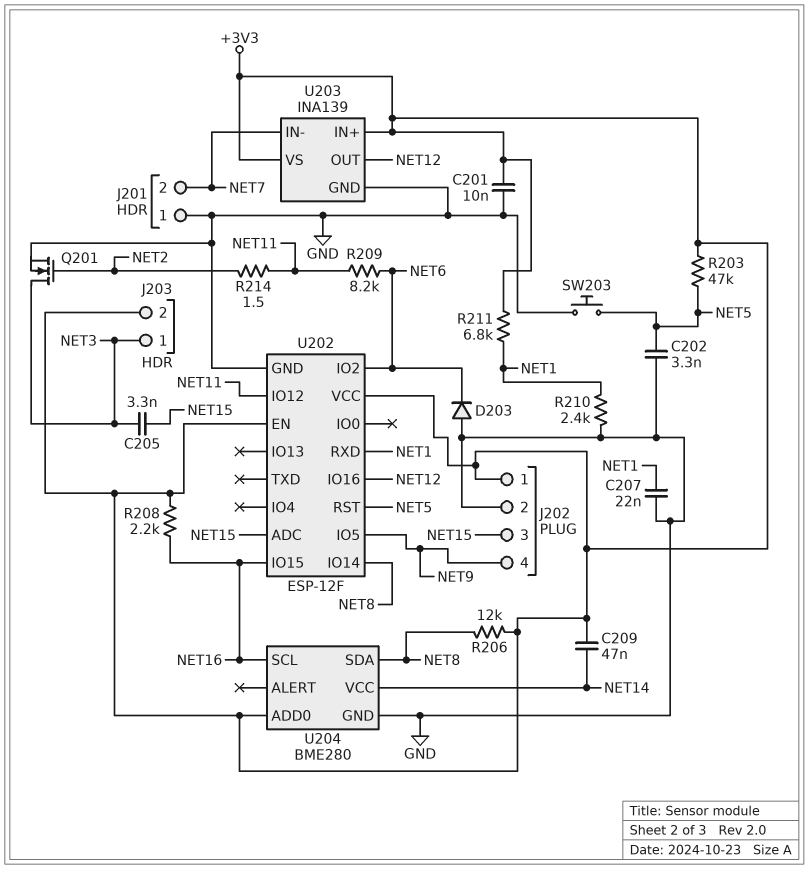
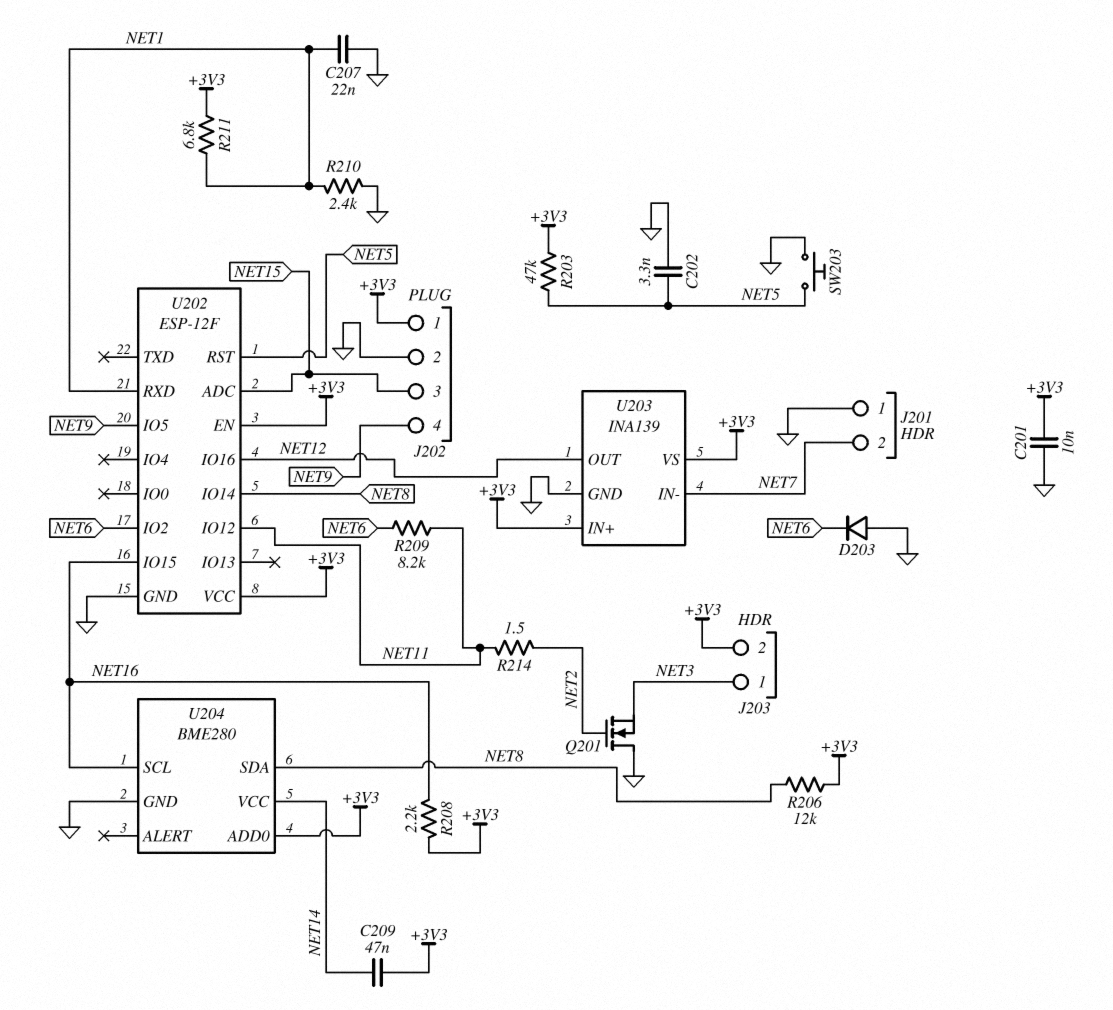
C205: 3.3nF (NET3, NET15) -> none
Q201: NMOS (G NET2, D NET3, S GND) -> NMOS (G NET2, D GND, S NET3)

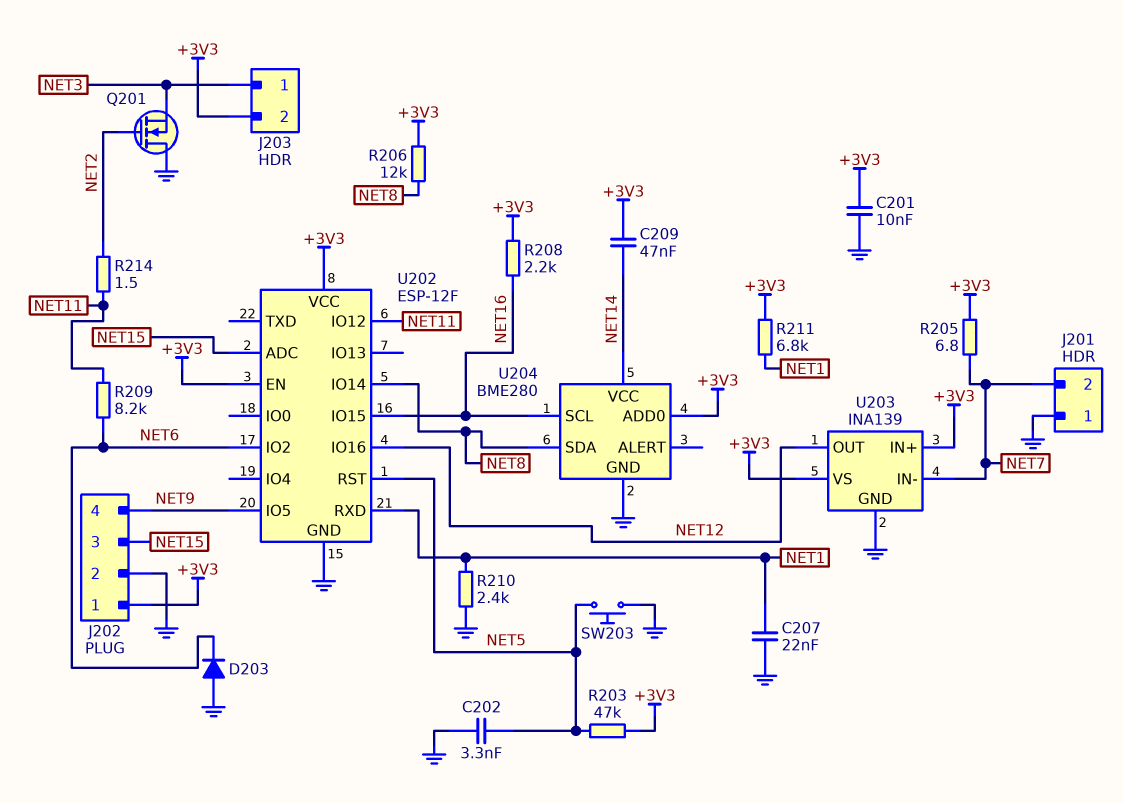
R205: none -> 6.8 (+3V3, NET7)

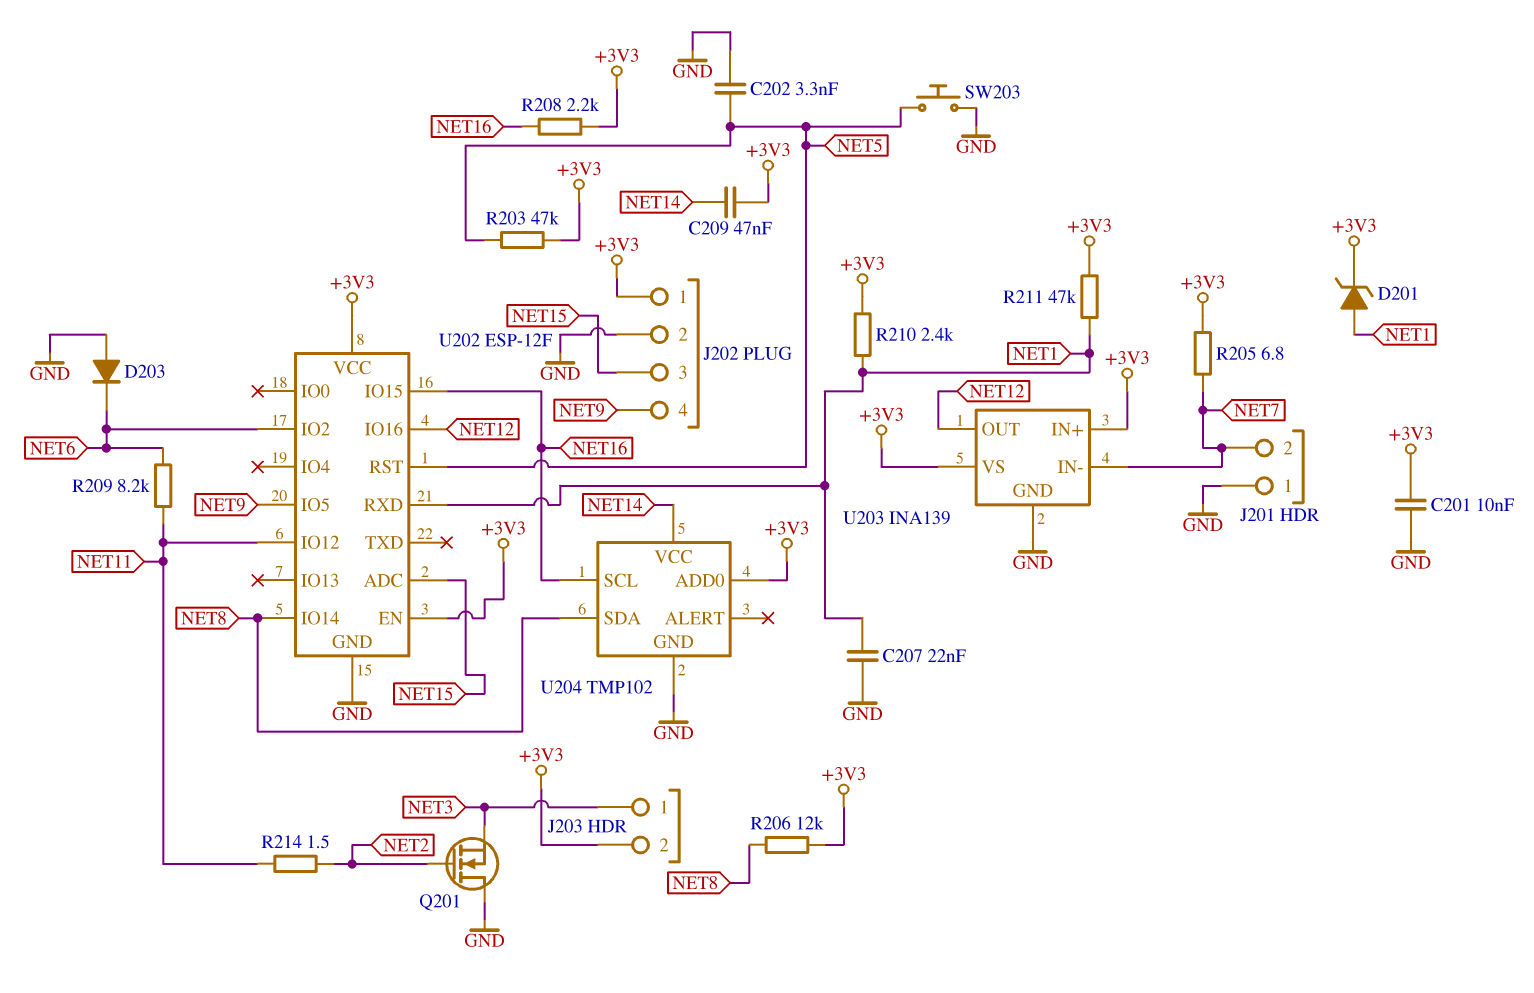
D201: none -> zener (A NET1, K +3V3)
R210: 2.4k (GND, NET1) -> 2.4k (+3V3, NET1)
R211: 6.8k (+3V3, NET1) -> 47k (+3V3, NET1)
U204: BME280 -> TMP102

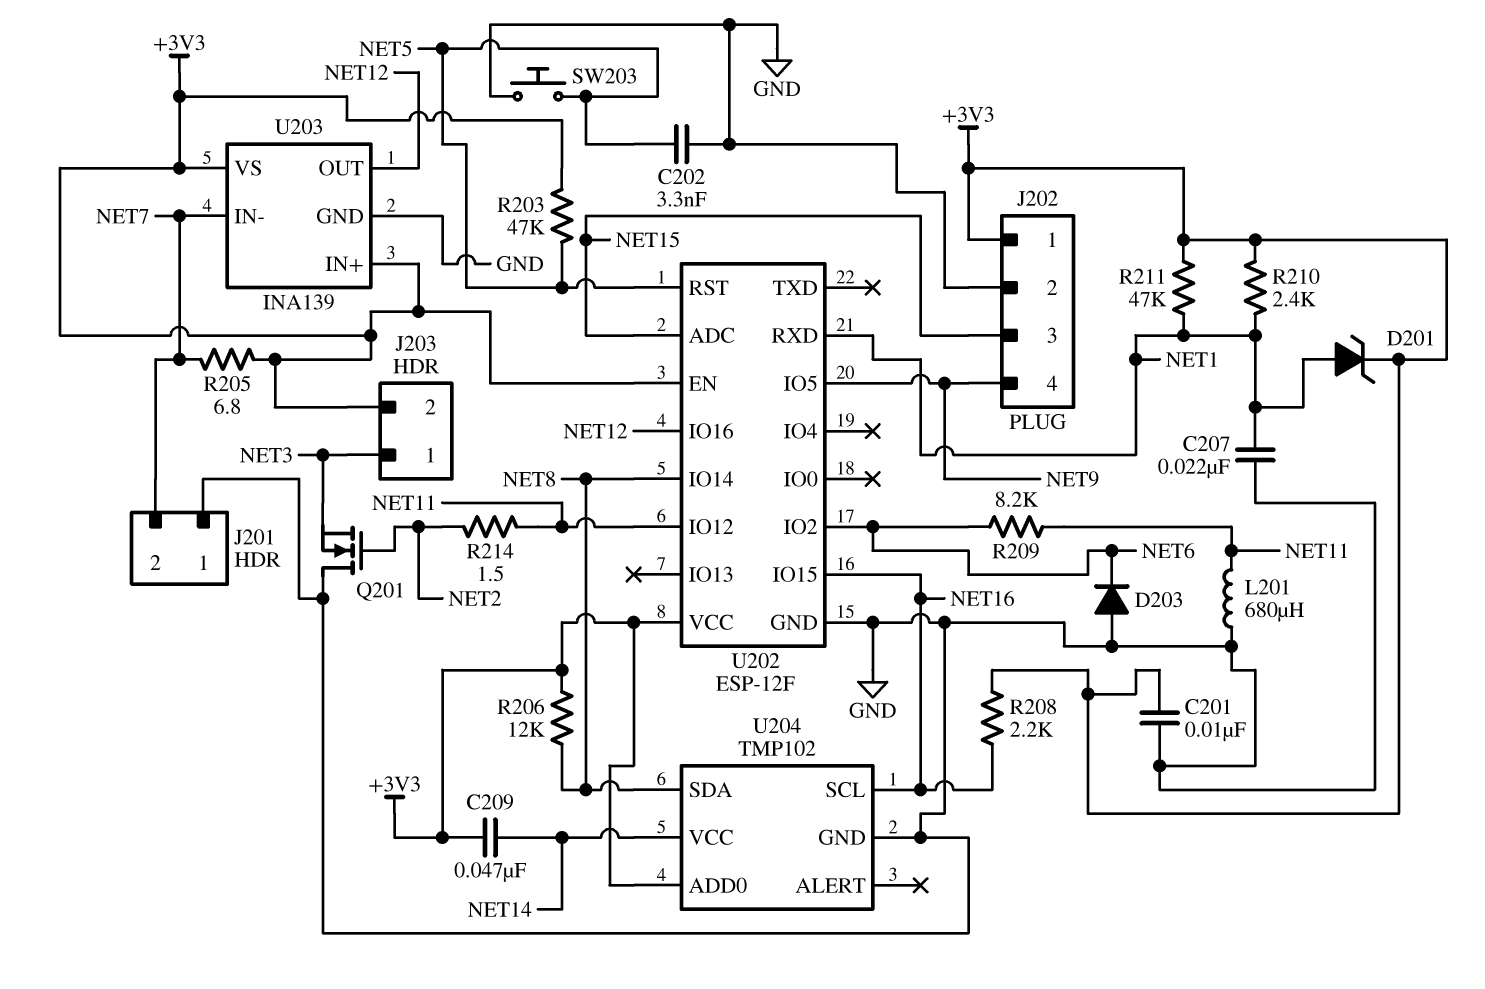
L201: none -> 680uH (GND, NET11)

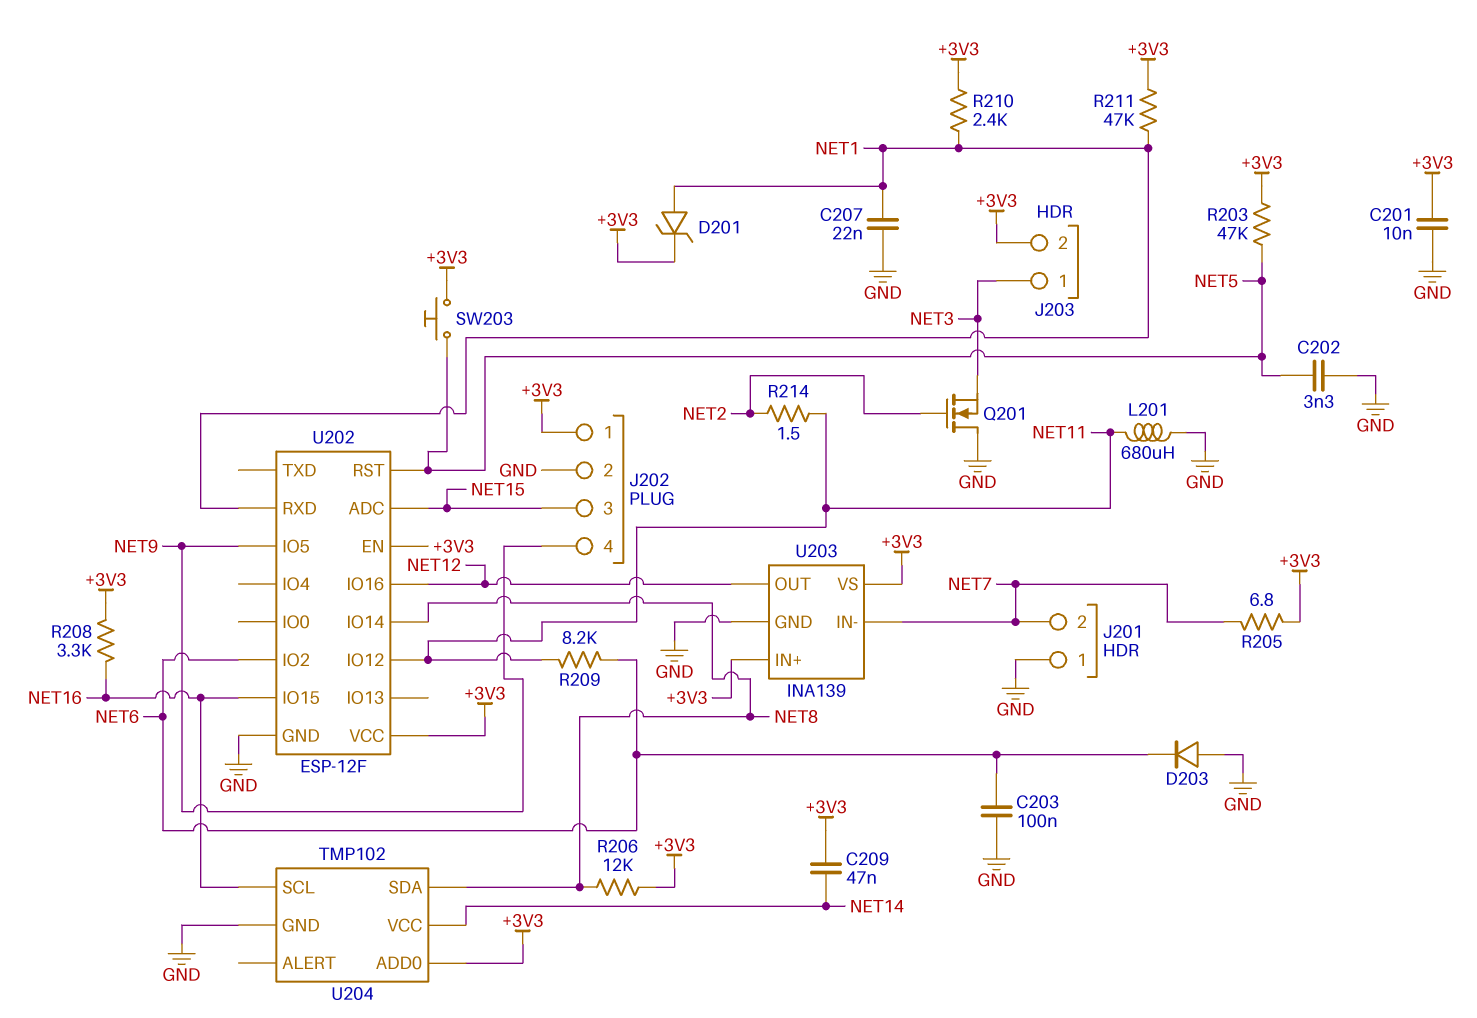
C203: none -> 100nF (GND, NET6)
R208: 2.2k (+3V3, NET16) -> 3.3k (+3V3, NET16)
SW203: button (GND, NET5) -> button (+3V3, NET5)

